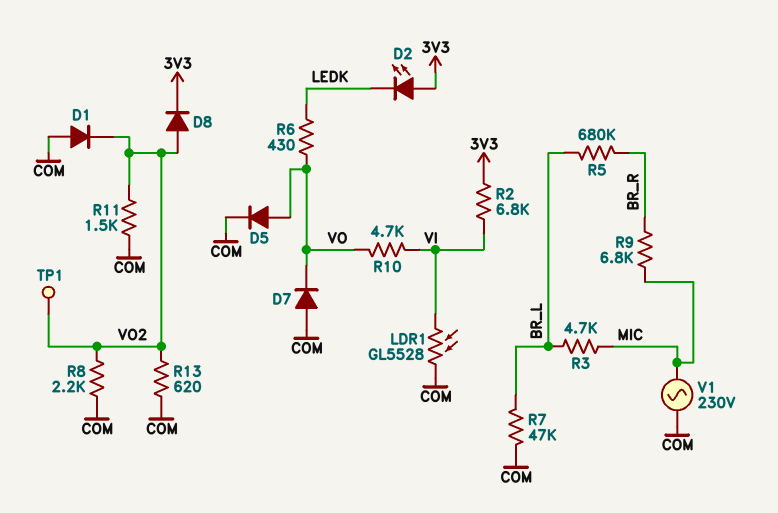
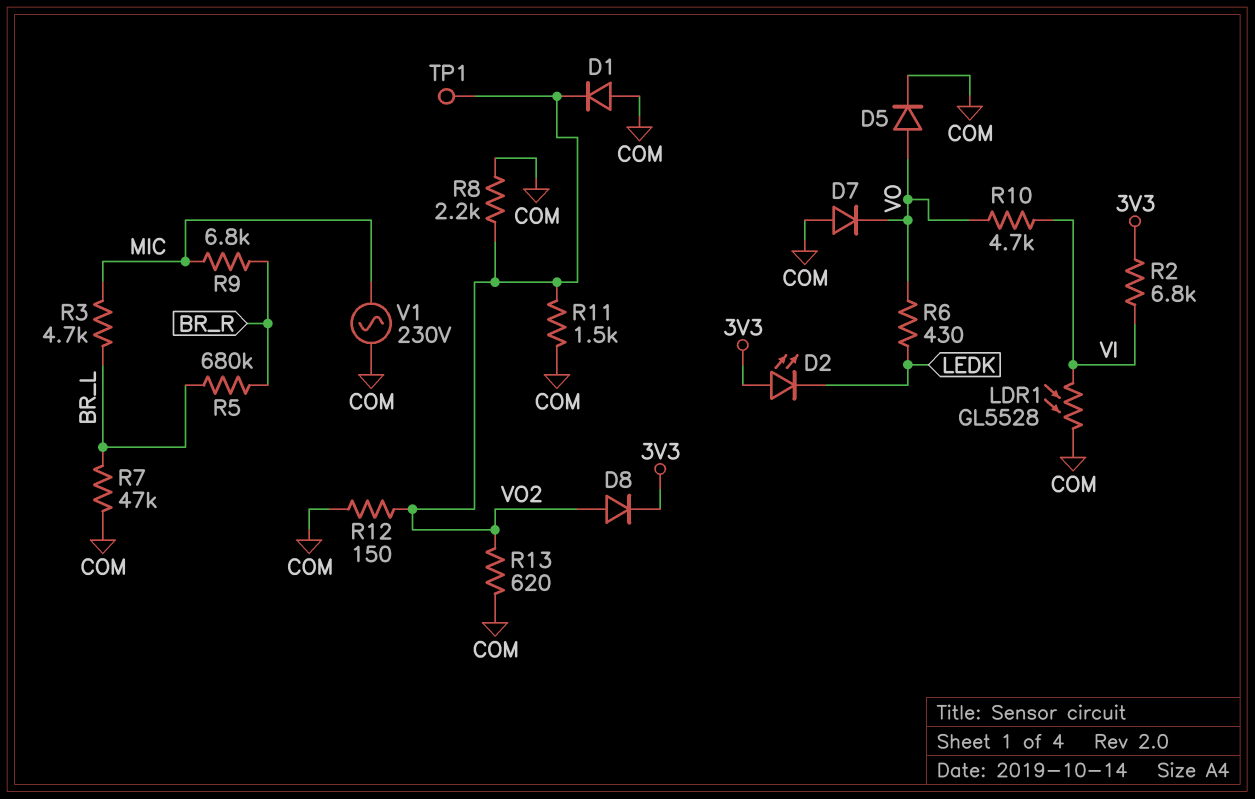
R12: none -> 150 (COM, VO2)

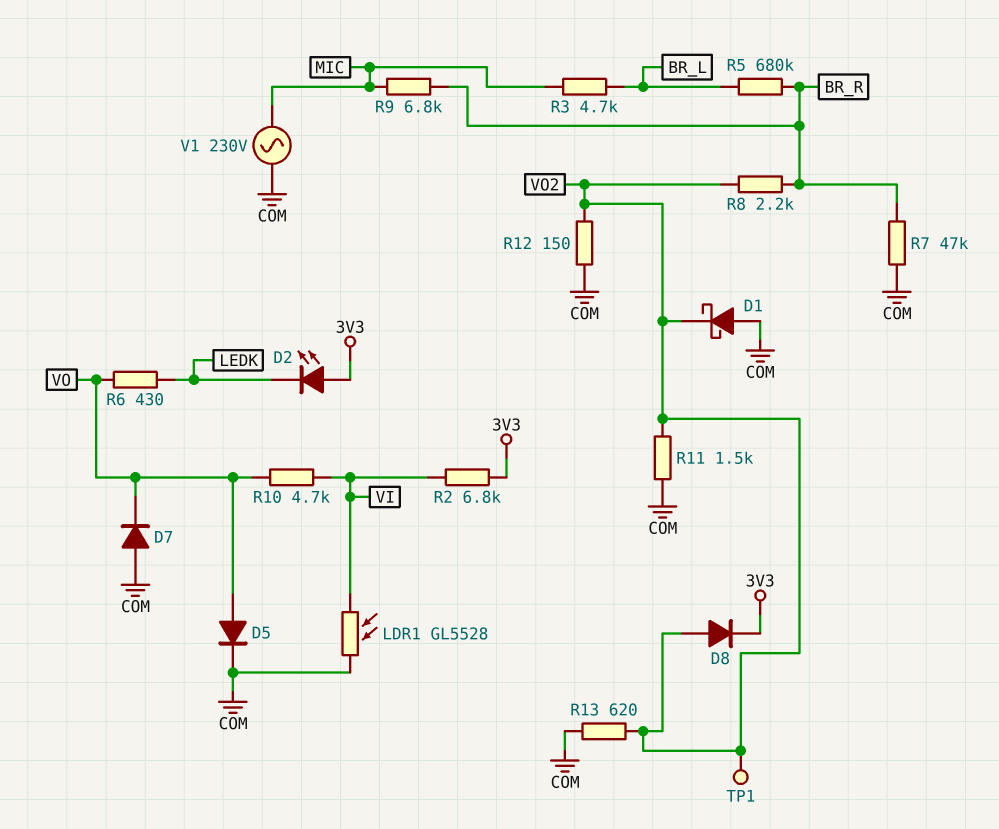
D1: diode (A COM, K VO2) -> schottky (A COM, K VO2)
R7: 47k (BR_L, COM) -> 47k (BR_R, COM)
R8: 2.2k (COM, VO2) -> 2.2k (BR_R, VO2)

